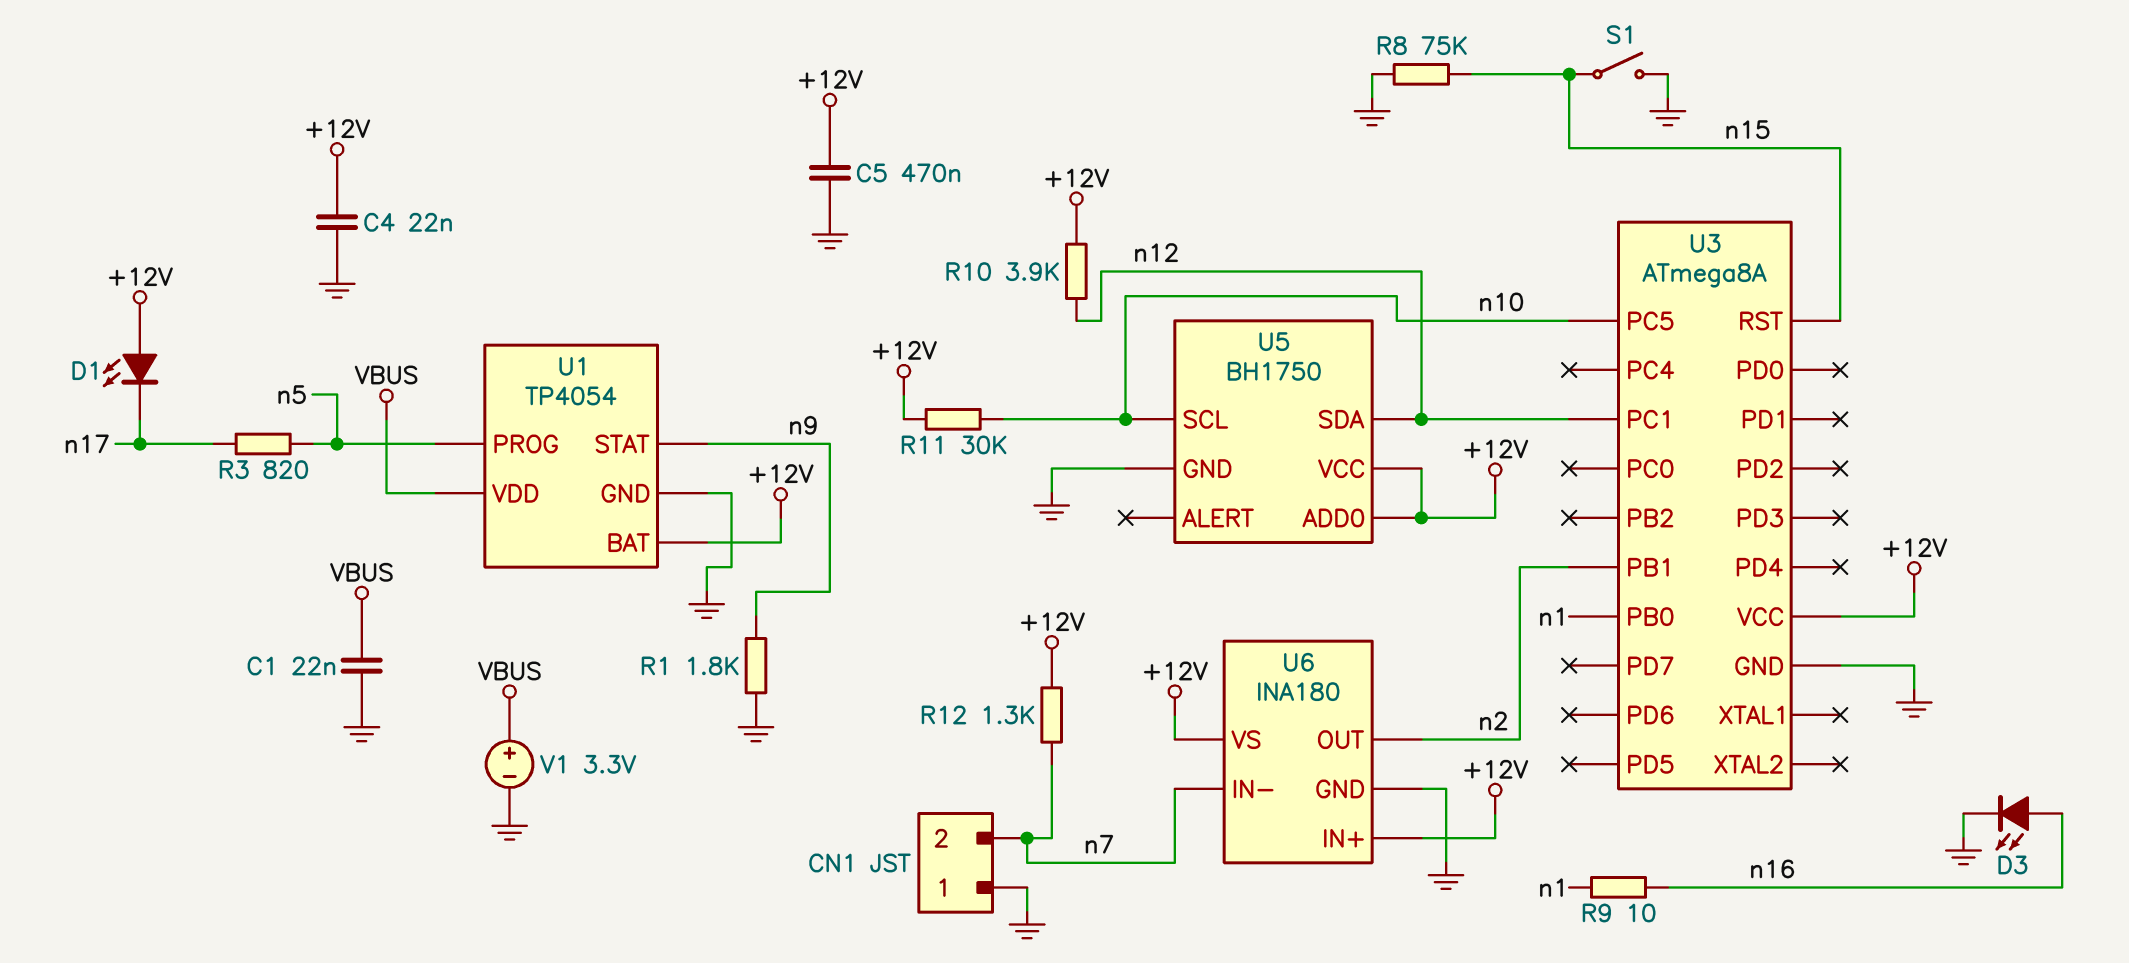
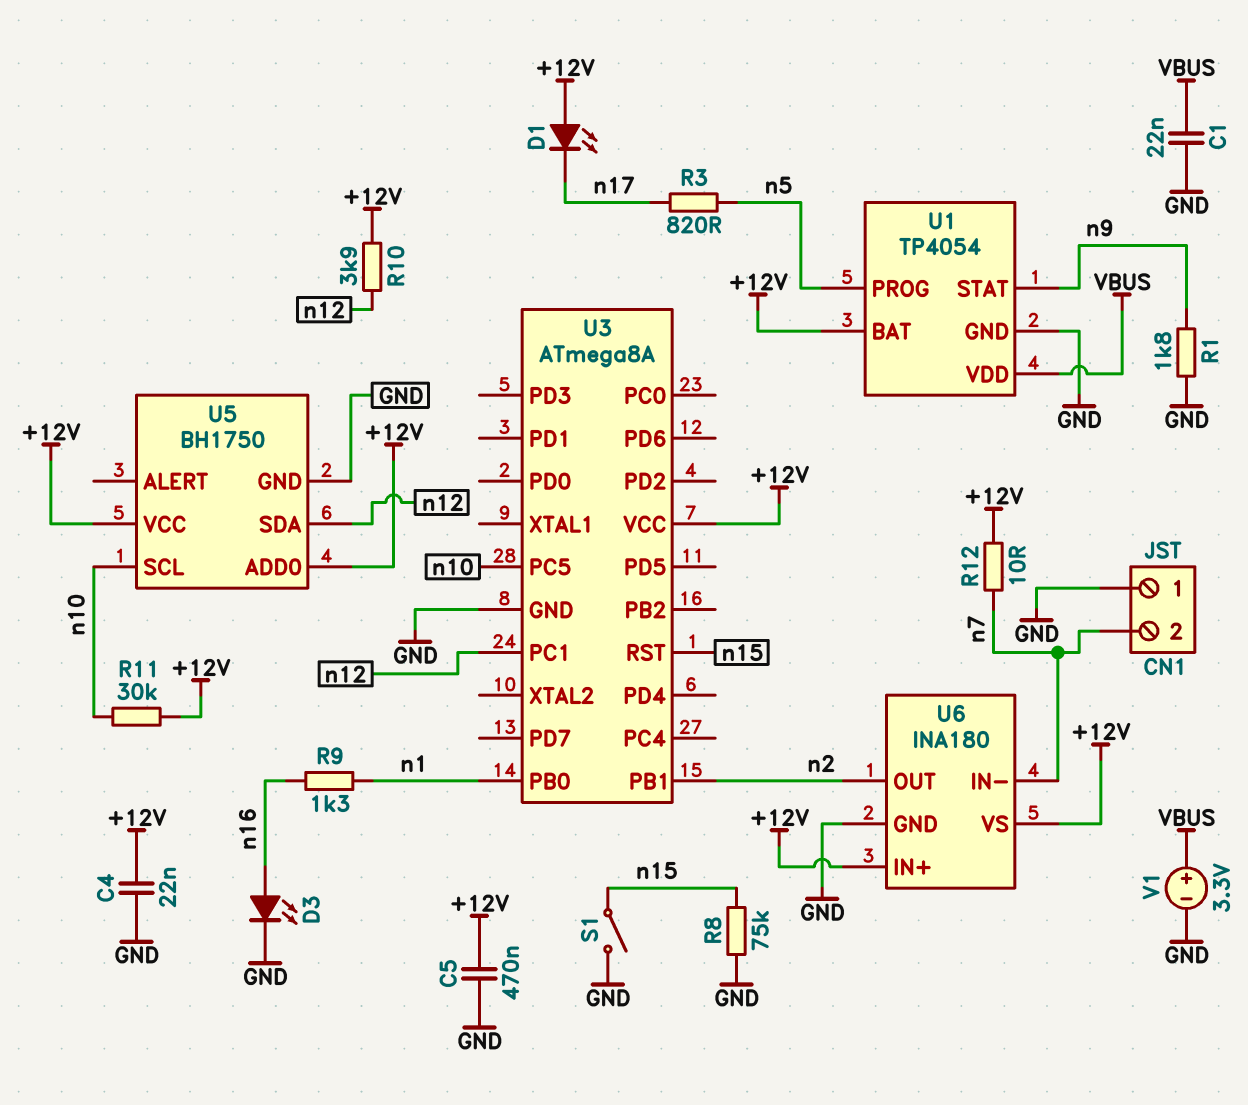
R9: 10 (n1, n16) -> 1.3k (n1, n16)
R12: 1.3k (+12V, n7) -> 10 (+12V, n7)

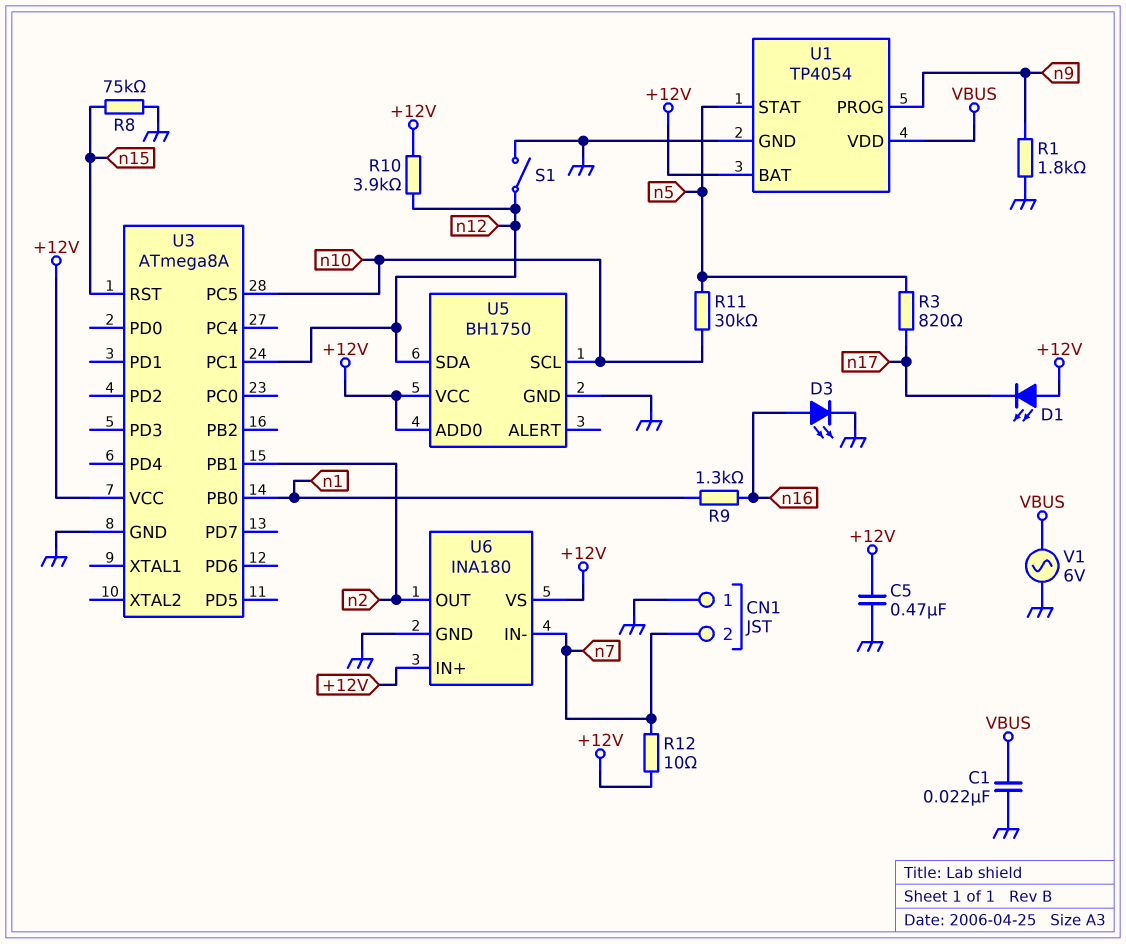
C4: 22nF (+12V, GND) -> none
R11: 30k (+12V, n10) -> 30k (n5, n10)
S1: switch (GND, n15) -> switch (GND, n12)
U1 pin PROG: n5 -> n9
U1 pin STAT: n9 -> n5
V1: 3.3V (plus VBUS, minus GND) -> AC 6V (GND, VBUS)

